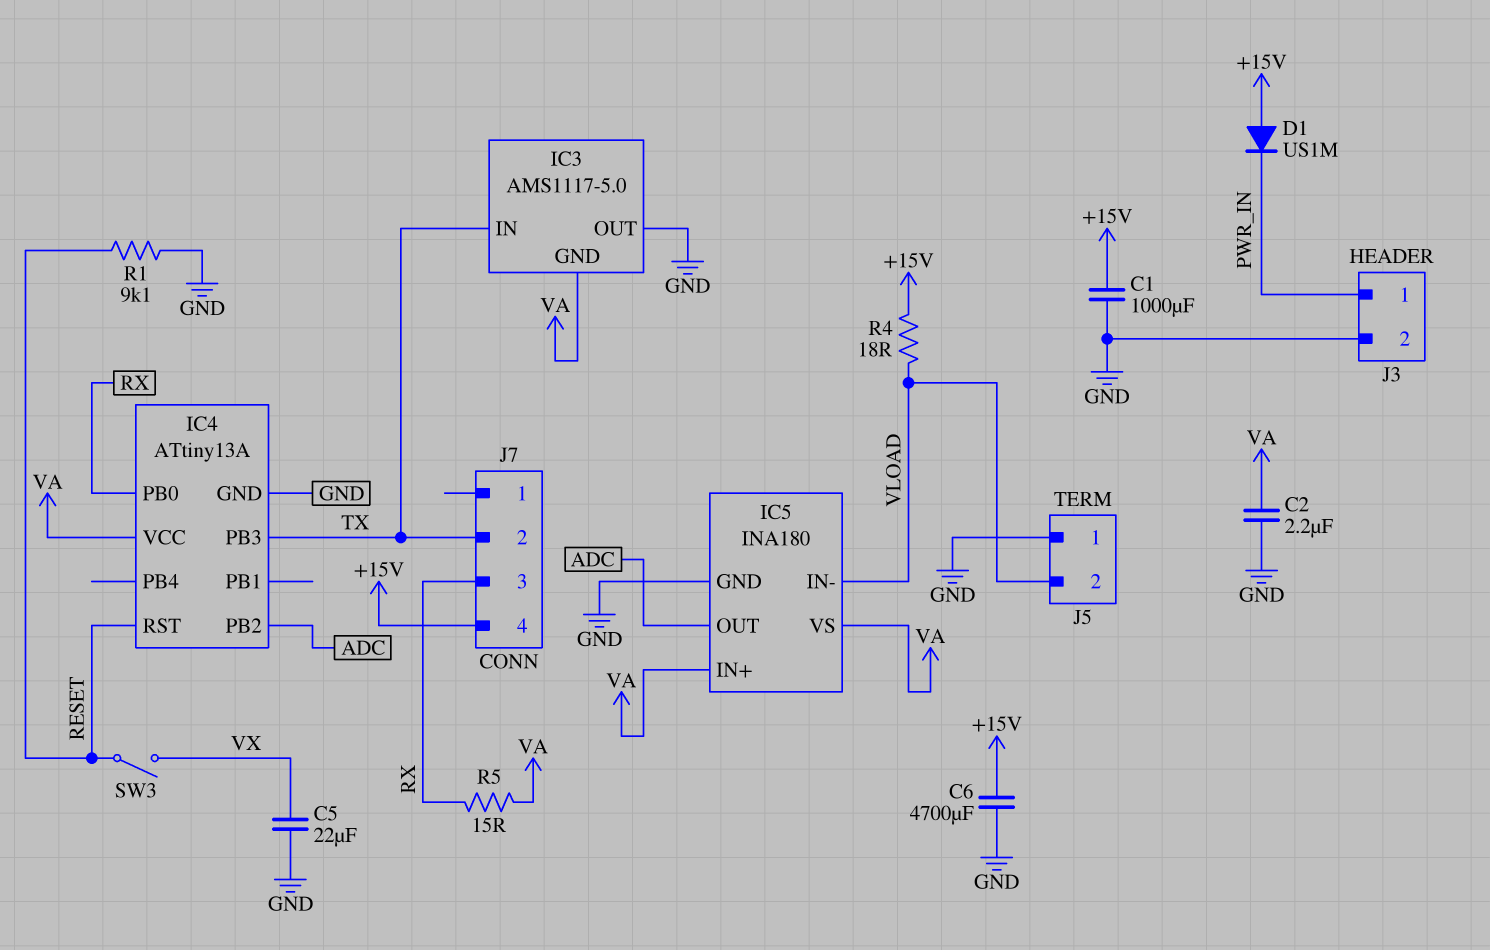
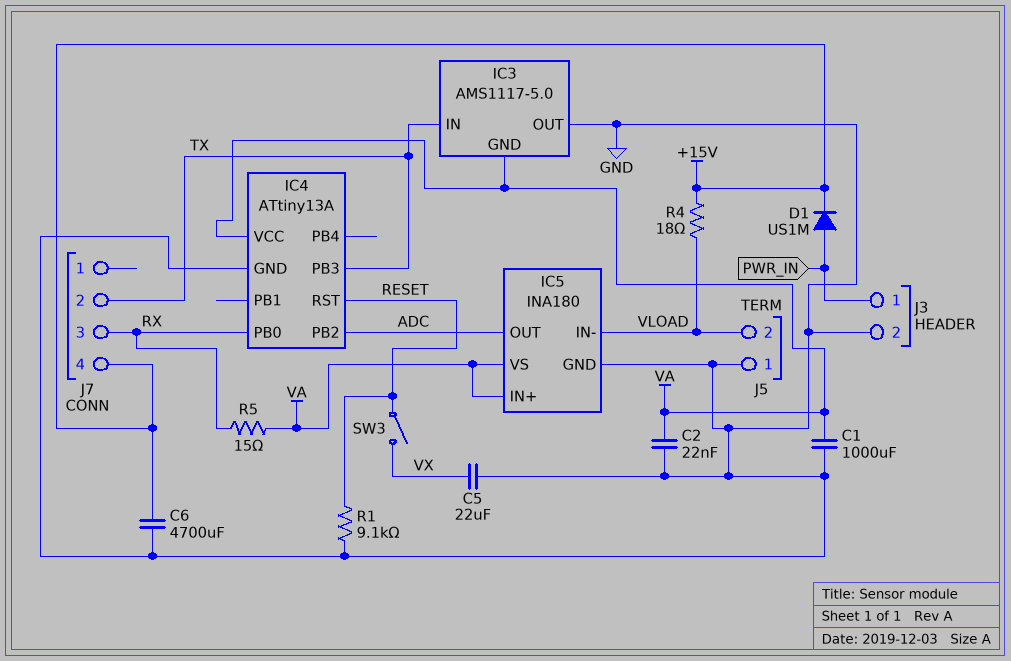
C1: 1000uF (+15V, GND) -> 1000uF (GND, VA)
C2: 2.2uF (GND, VA) -> 22nF (GND, VA)
D1: diode US1M (A +15V, K PWR_IN) -> diode US1M (A PWR_IN, K +15V)

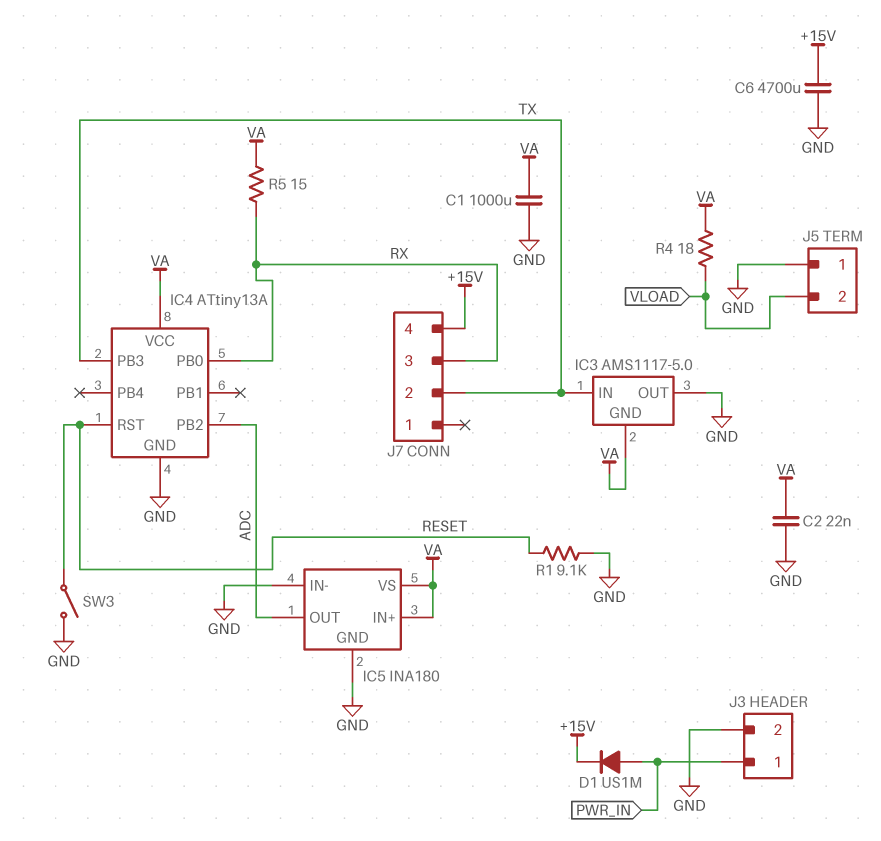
C5: 22uF (GND, VX) -> none
IC5 pin IN-: VLOAD -> GND
R4: 18 (+15V, VLOAD) -> 18 (VA, VLOAD)
SW3: switch (RESET, VX) -> switch (GND, RESET)

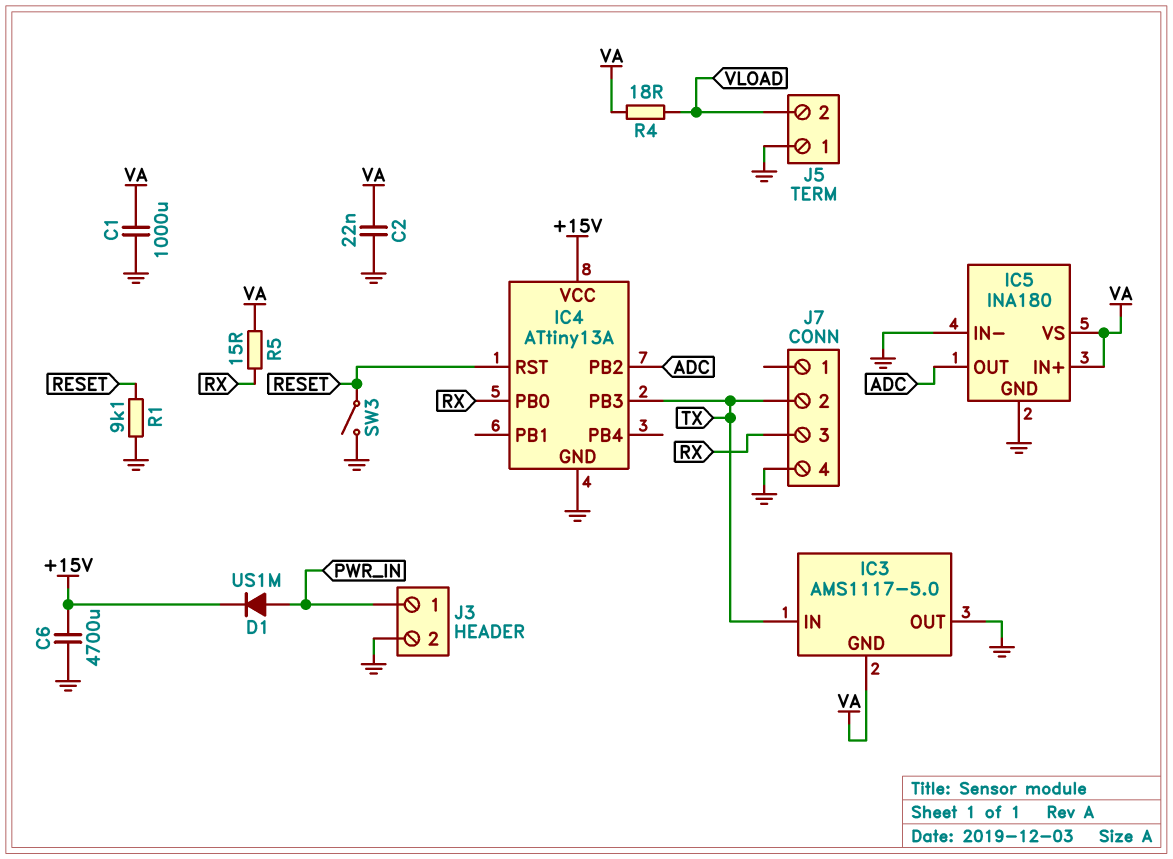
IC4 pin VCC: VA -> +15V
J7 pin 4: +15V -> GND

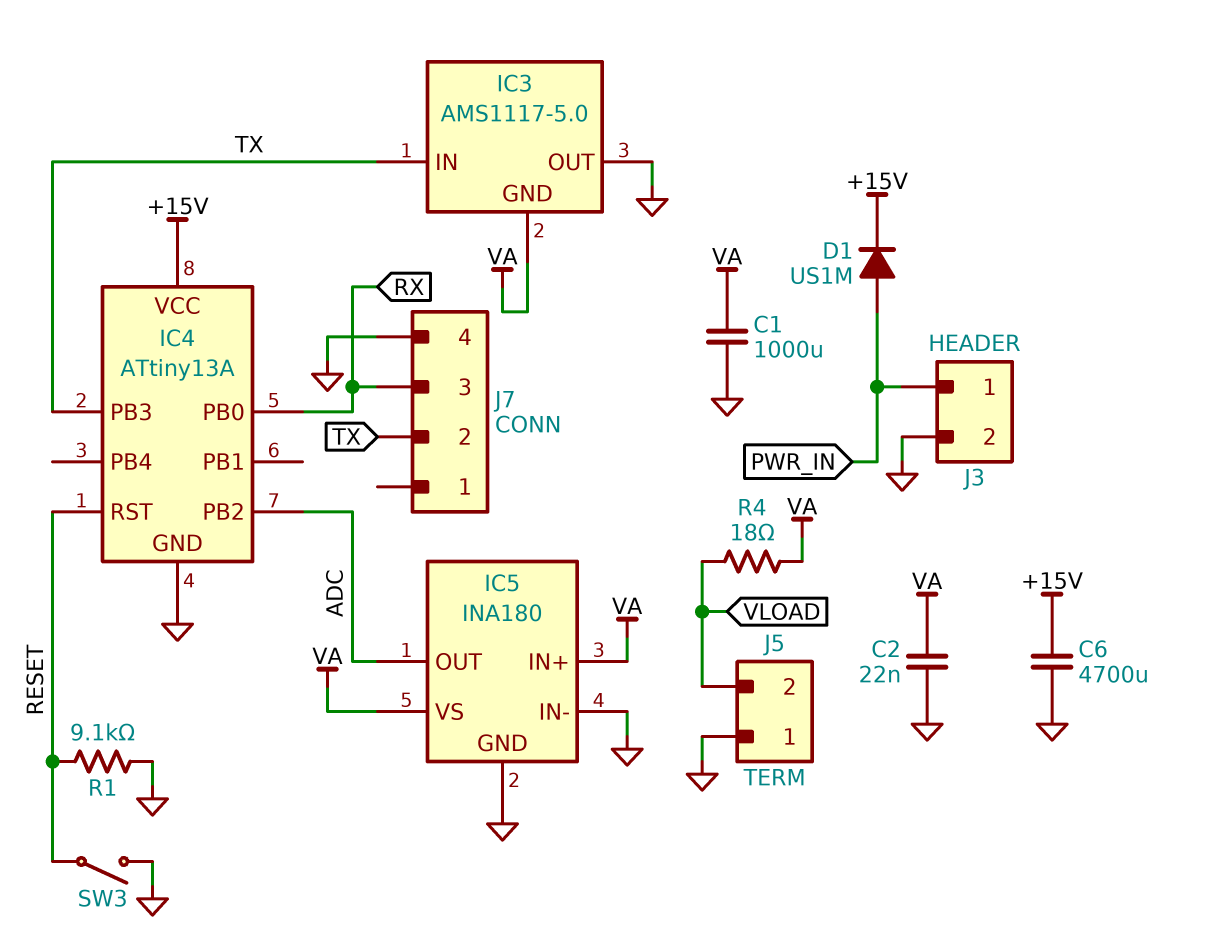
R5: 15 (RX, VA) -> none

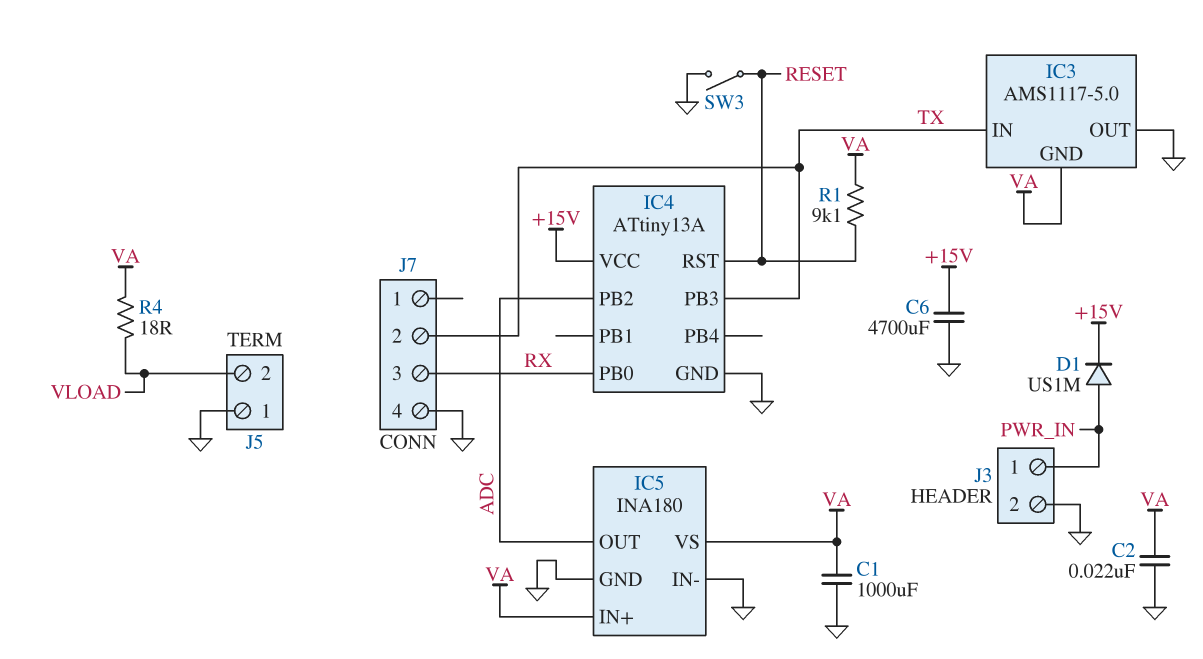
R1: 9.1k (GND, RESET) -> 9.1k (RESET, VA)

